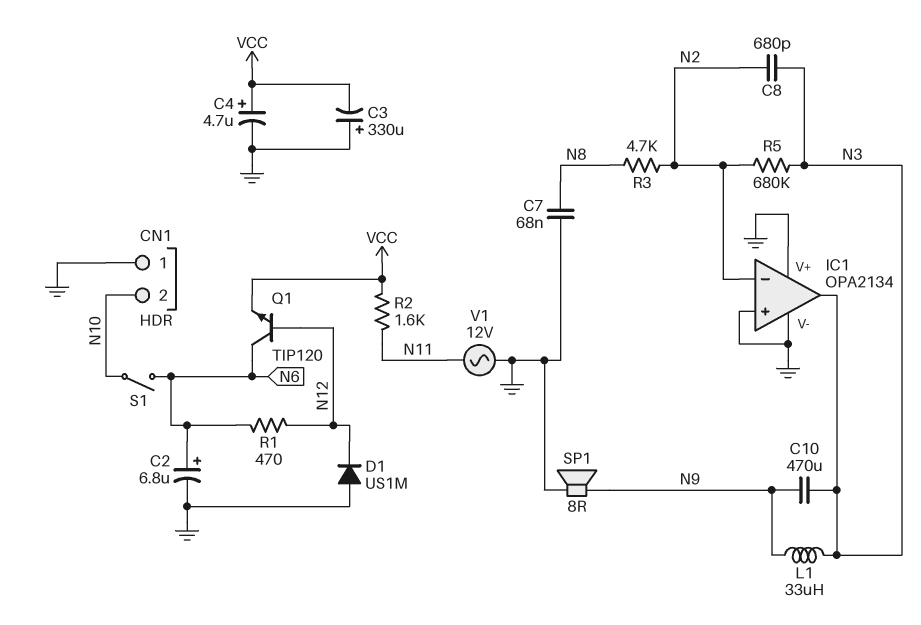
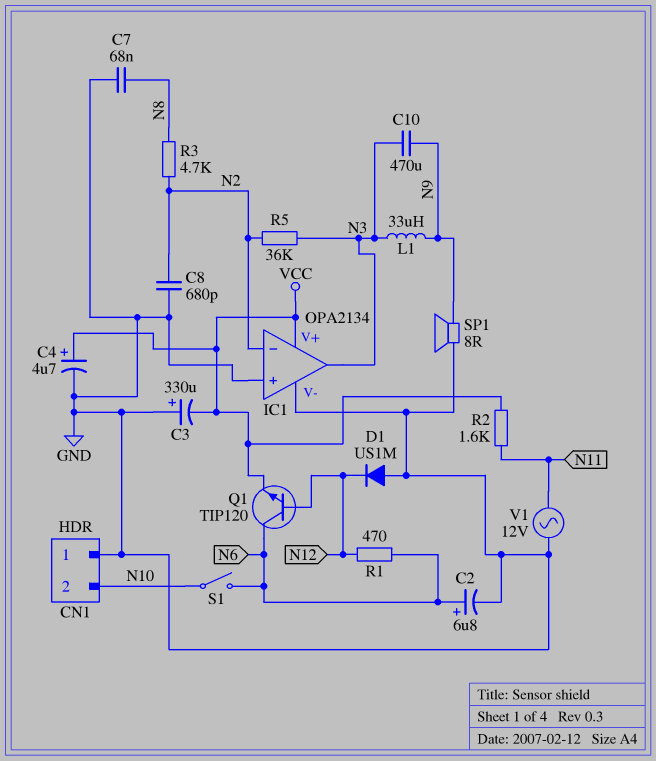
C8: 680pF (N2, N3) -> 680pF (GND, N2)
IC1 pin V+: GND -> VCC
R5: 680k (N2, N3) -> 36k (N2, N3)

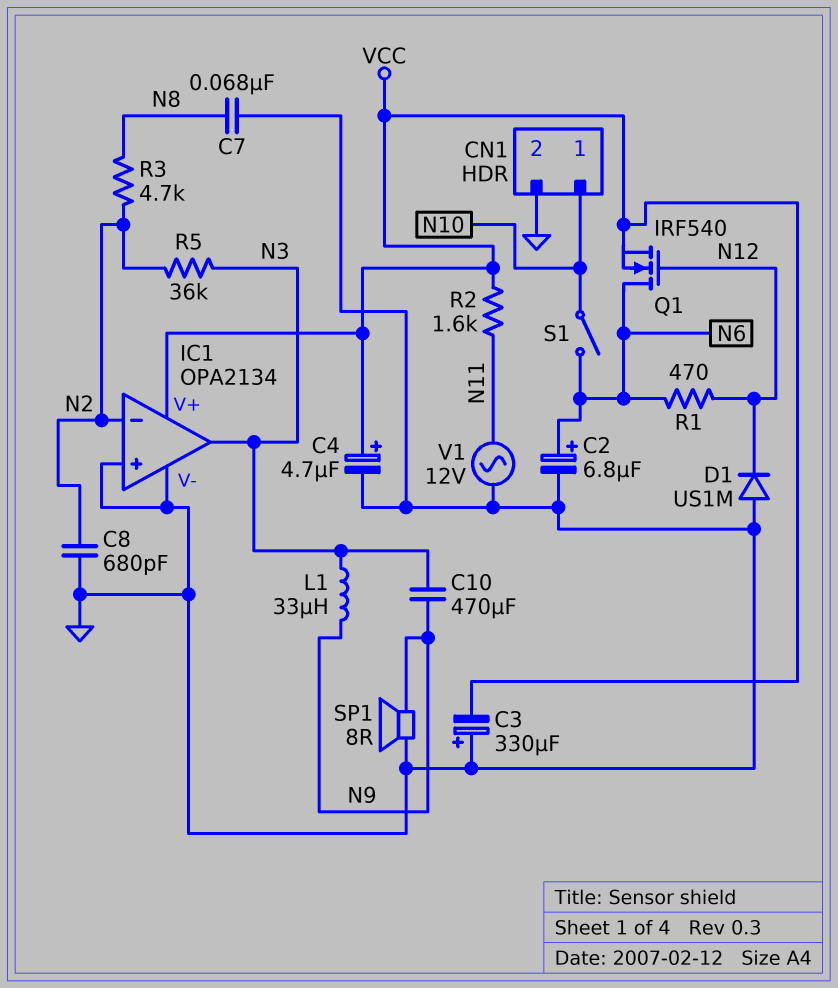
CN1 pin 1: GND -> N10
CN1 pin 2: N10 -> GND
Q1: NPN TIP120 (B N12, C N6, E VCC) -> NMOS IRF540 (G N12, D N6, S VCC)

